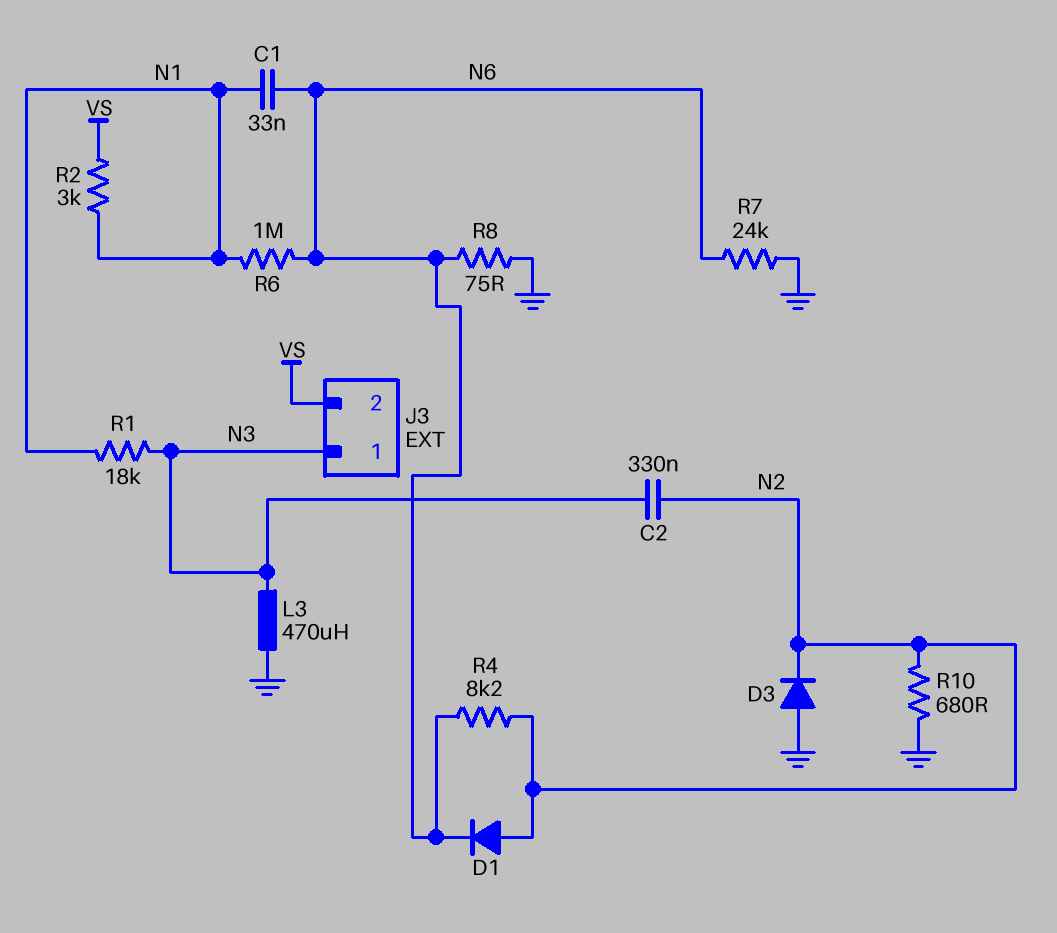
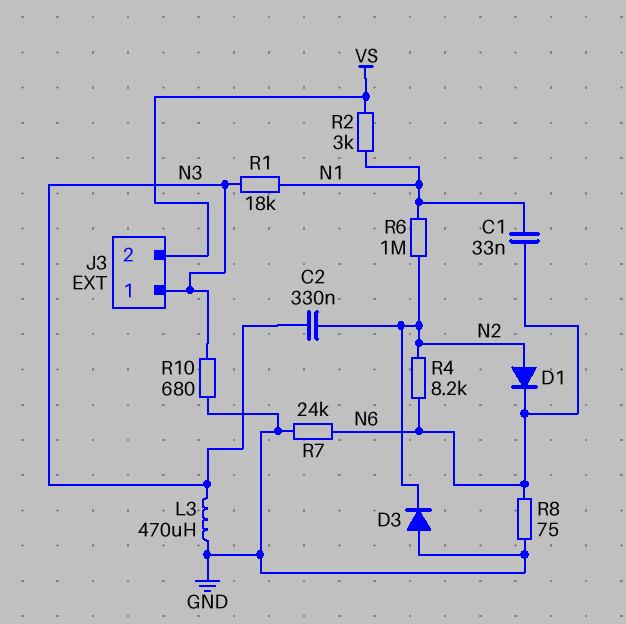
R6: 1M (N1, N6) -> 1M (N1, N2)
R10: 680 (GND, N2) -> 680 (GND, N3)

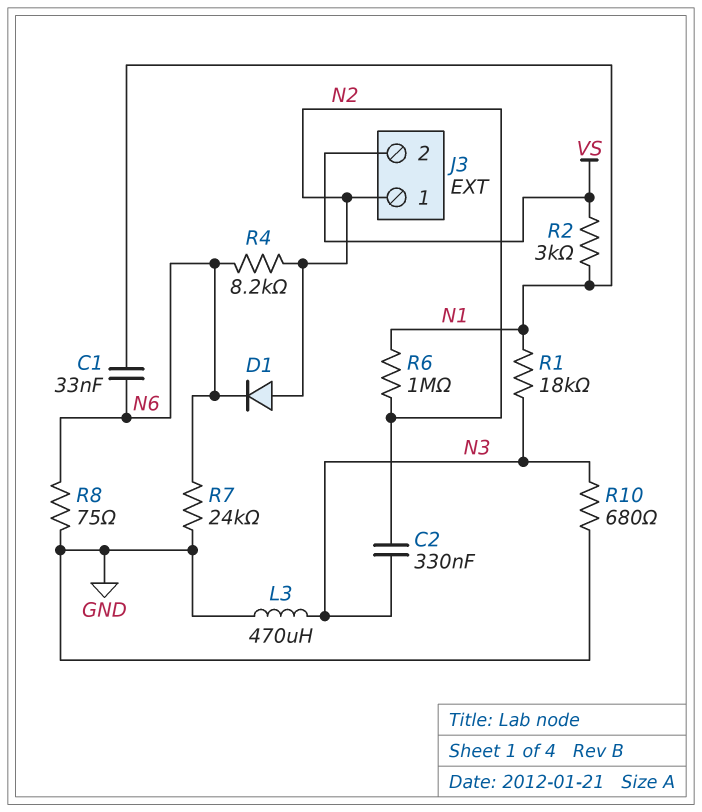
D3: diode (A GND, K N2) -> none
J3 pin 1: N3 -> N2

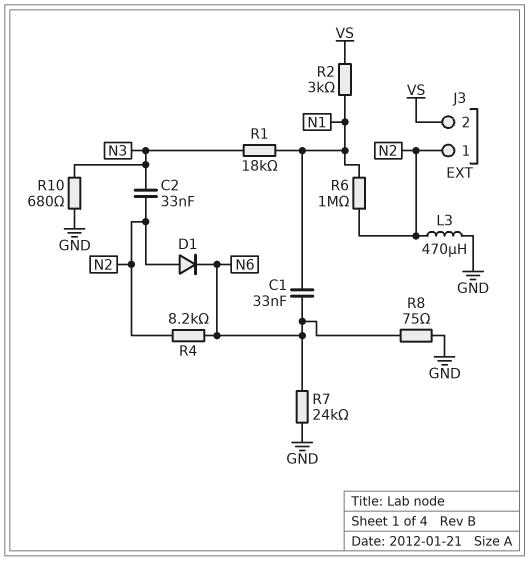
C2: 330nF (N2, N3) -> 33nF (N2, N3)
L3: 470uH (GND, N3) -> 470uH (GND, N2)

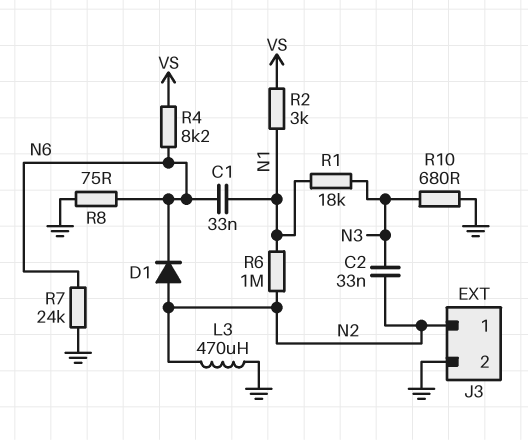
J3 pin 2: VS -> GND
R4: 8.2k (N2, N6) -> 8.2k (N6, VS)

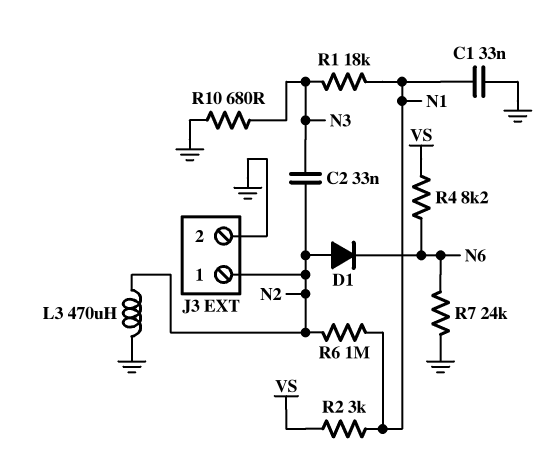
C1: 33nF (N1, N6) -> 33nF (GND, N1)
R8: 75 (GND, N6) -> none

